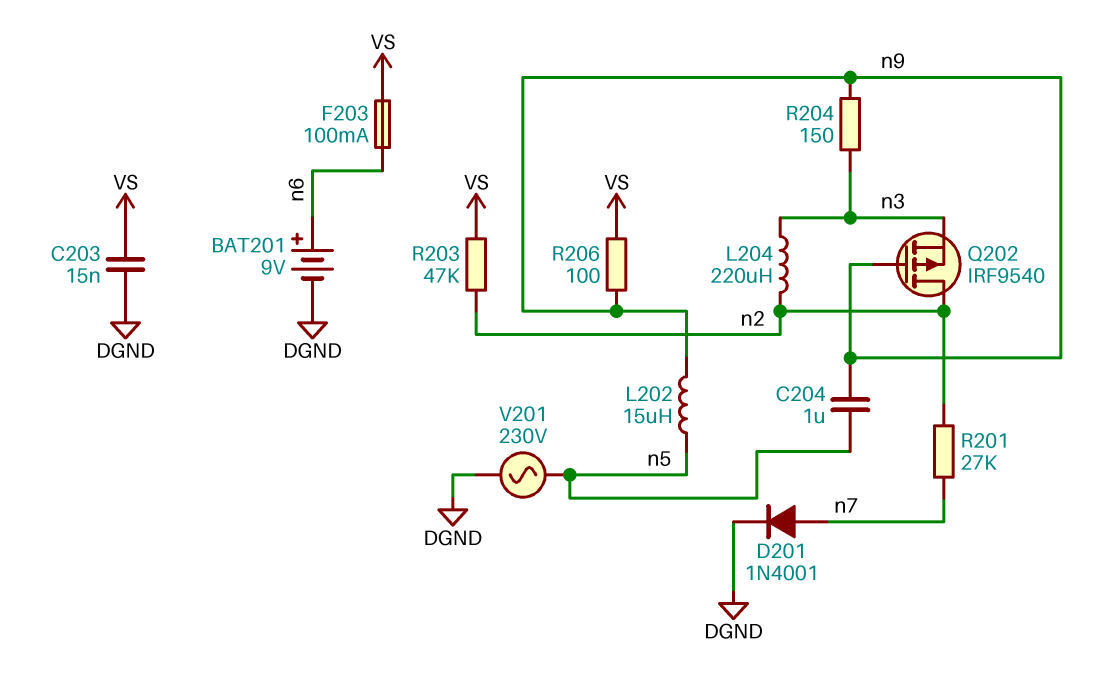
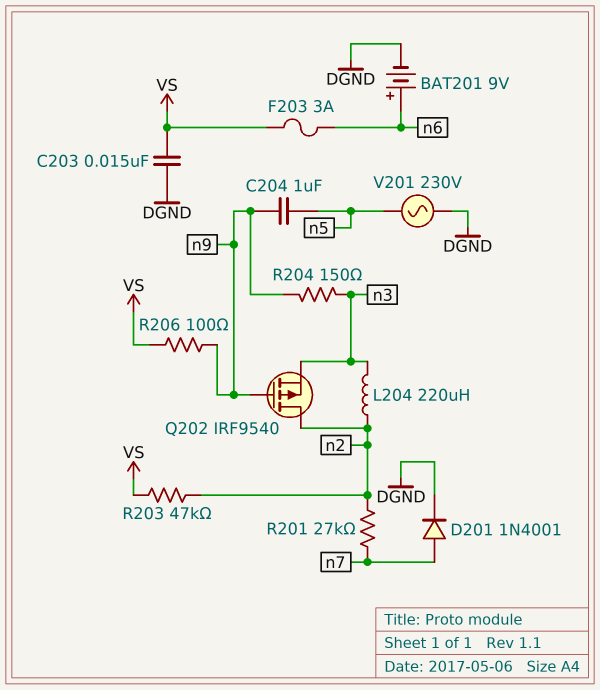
F203: 100mA (VS, n6) -> 3A (VS, n6)
L202: 15uH (n5, n9) -> none

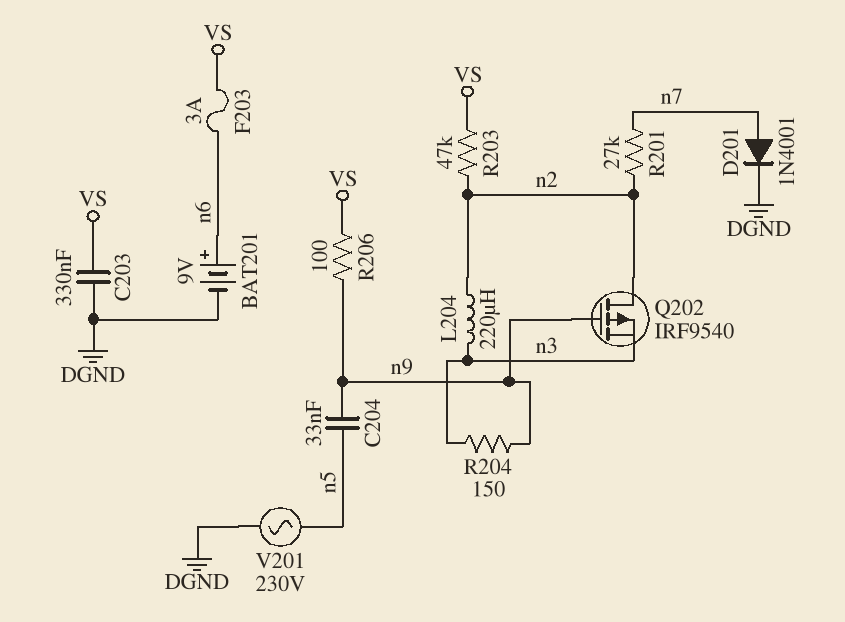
C203: 15nF (DGND, VS) -> 330nF (DGND, VS)
C204: 1uF (n5, n9) -> 33nF (n5, n9)

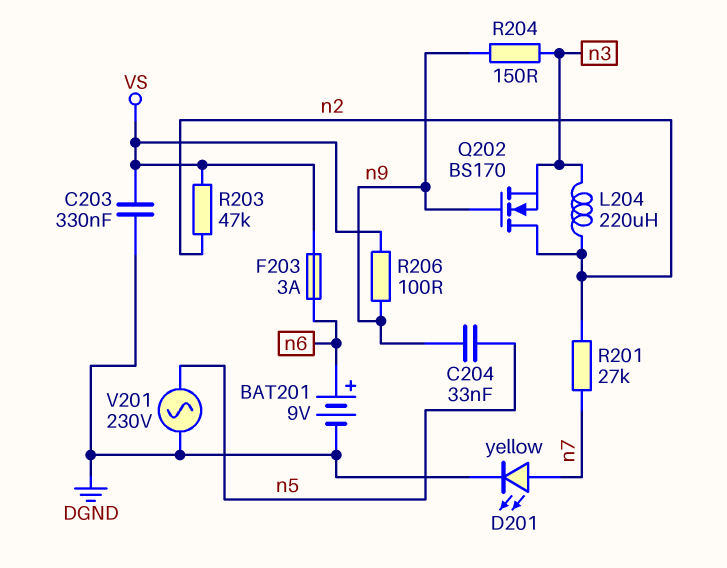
D201: diode 1N4001 (A n7, K DGND) -> LED yellow (A n7, K DGND)
Q202: PMOS IRF9540 (G n9, D n2, S n3) -> NMOS BS170 (G n9, D n2, S n3)

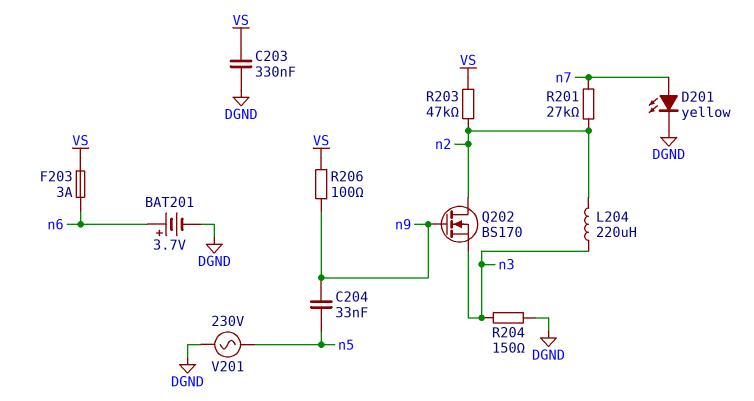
BAT201: 9V (plus n6, minus DGND) -> 3.7V (plus n6, minus DGND)
R204: 150 (n3, n9) -> 150 (DGND, n3)

